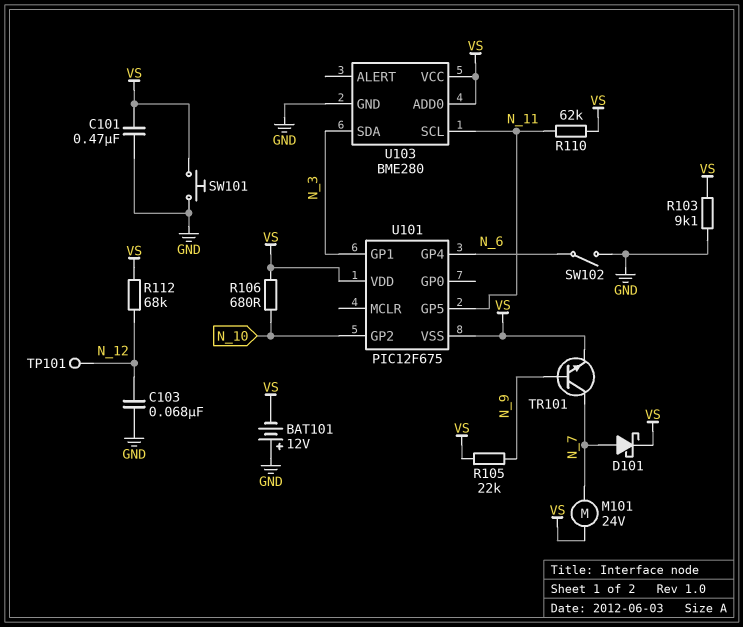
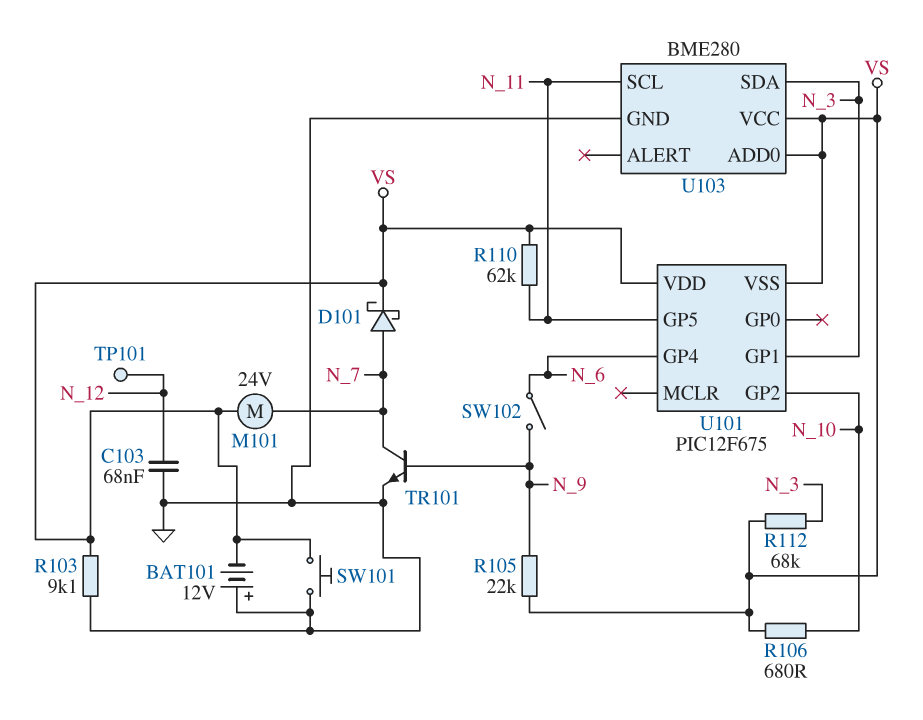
C101: 470nF (GND, VS) -> none
R112: 68k (N_12, VS) -> 68k (N_3, VS)
SW102: switch (GND, N_6) -> switch (N_6, N_9)
TR101: NPN (B N_9, C N_7, E VS) -> NPN (B N_9, C N_7, E GND)

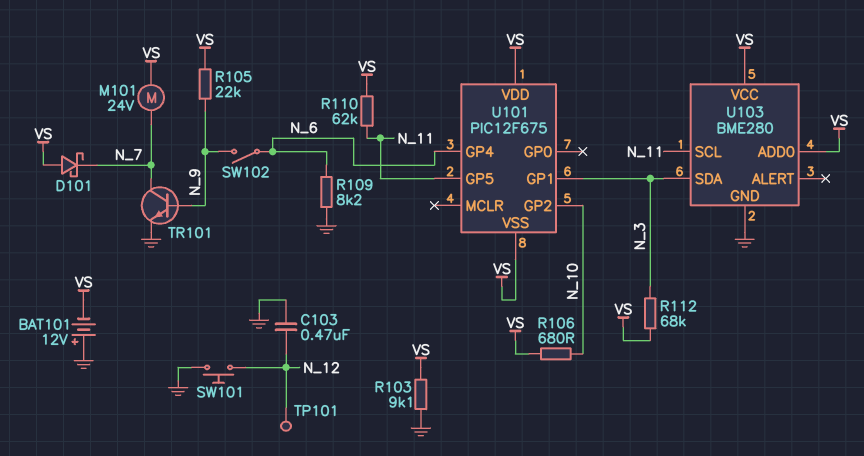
C103: 68nF (GND, N_12) -> 470nF (GND, N_12)
D101: schottky (A N_7, K VS) -> schottky (A VS, K N_7)
R109: none -> 8.2k (GND, N_6)
SW101: button (GND, VS) -> button (GND, N_12)

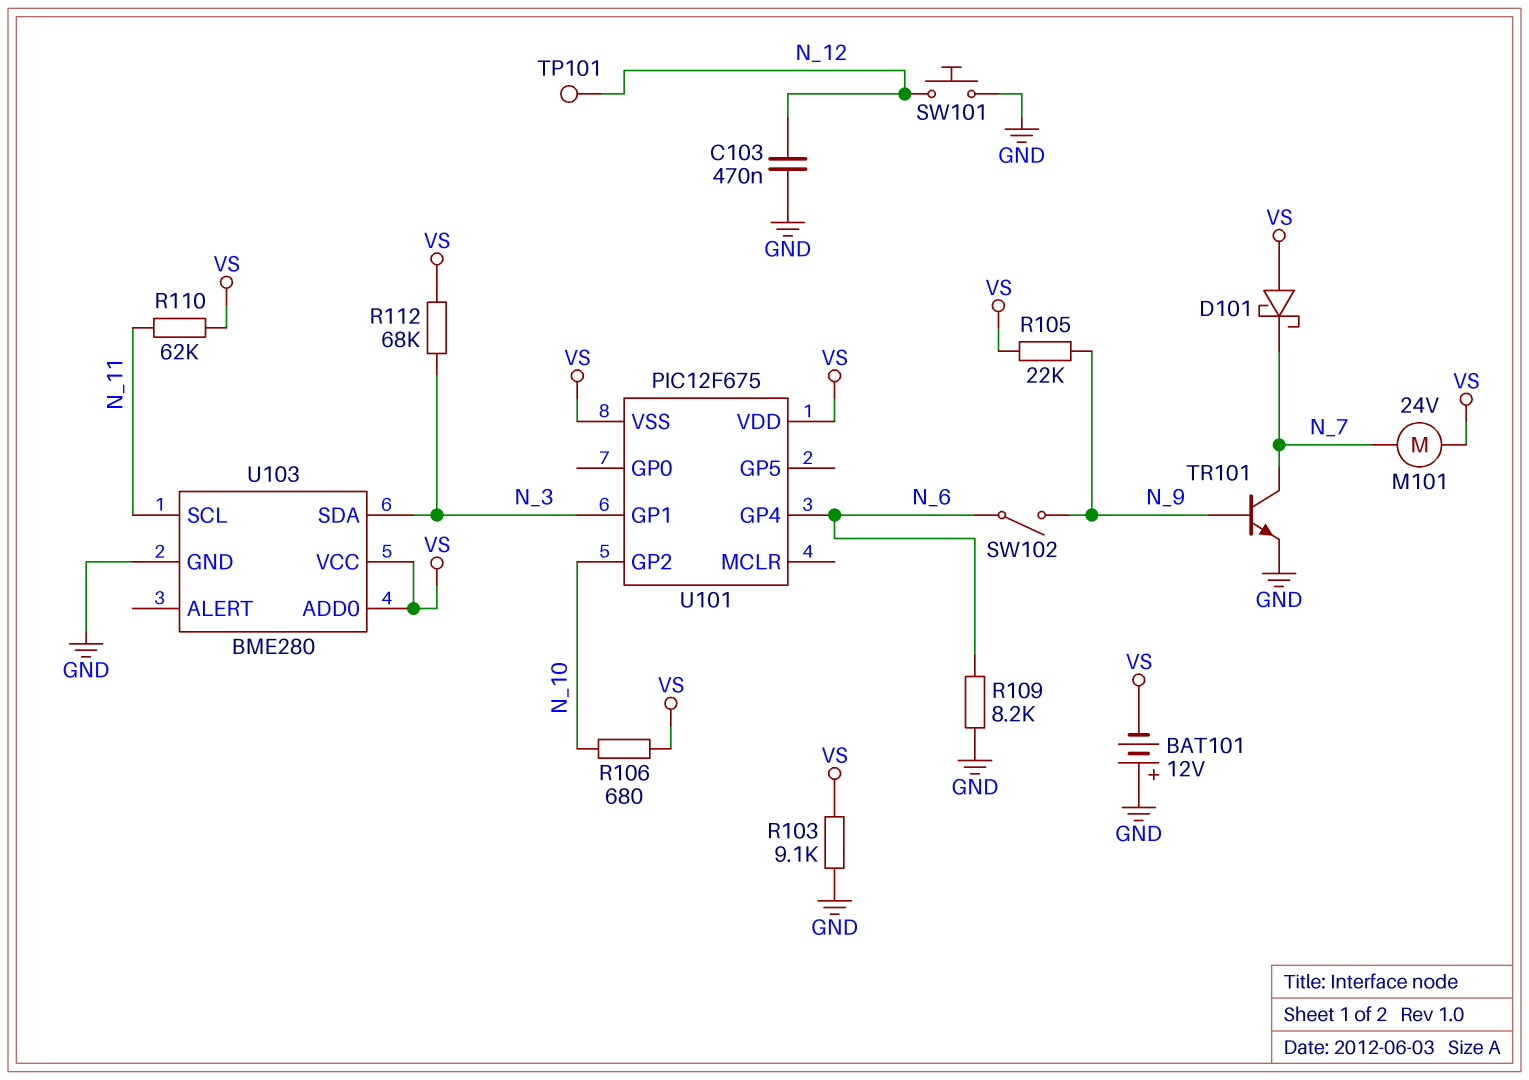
U101 pin GP5: N_11 -> none

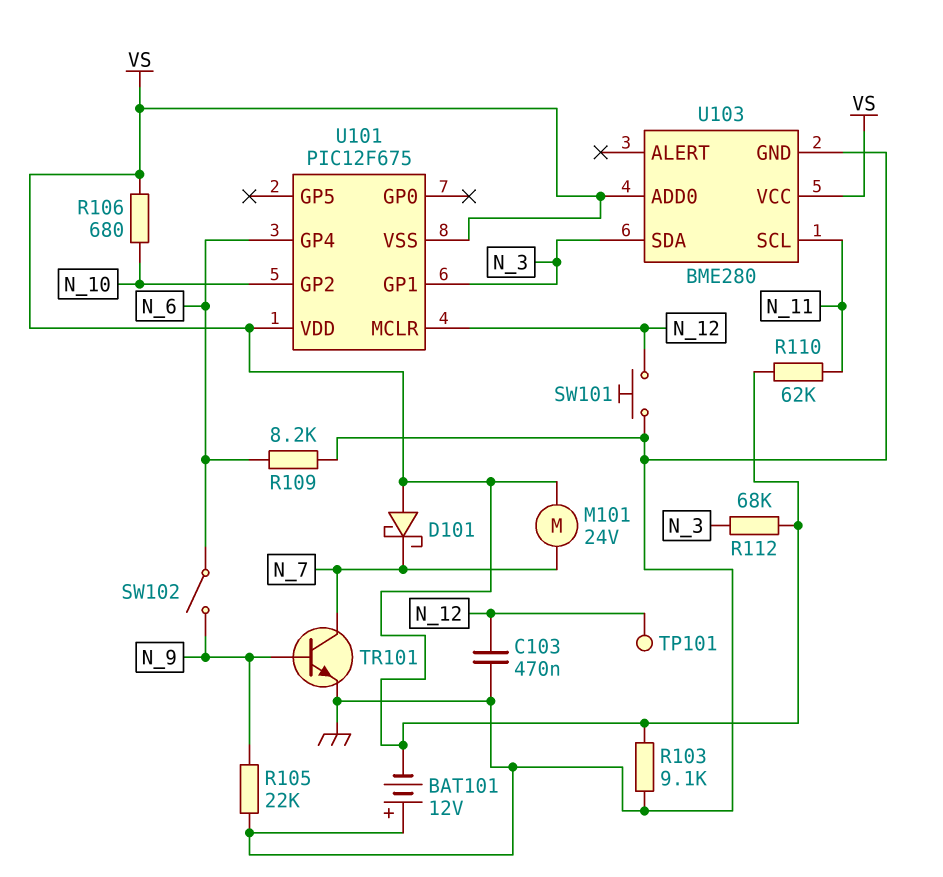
R105: 22k (N_9, VS) -> 22k (GND, N_9)
U101 pin MCLR: none -> N_12

